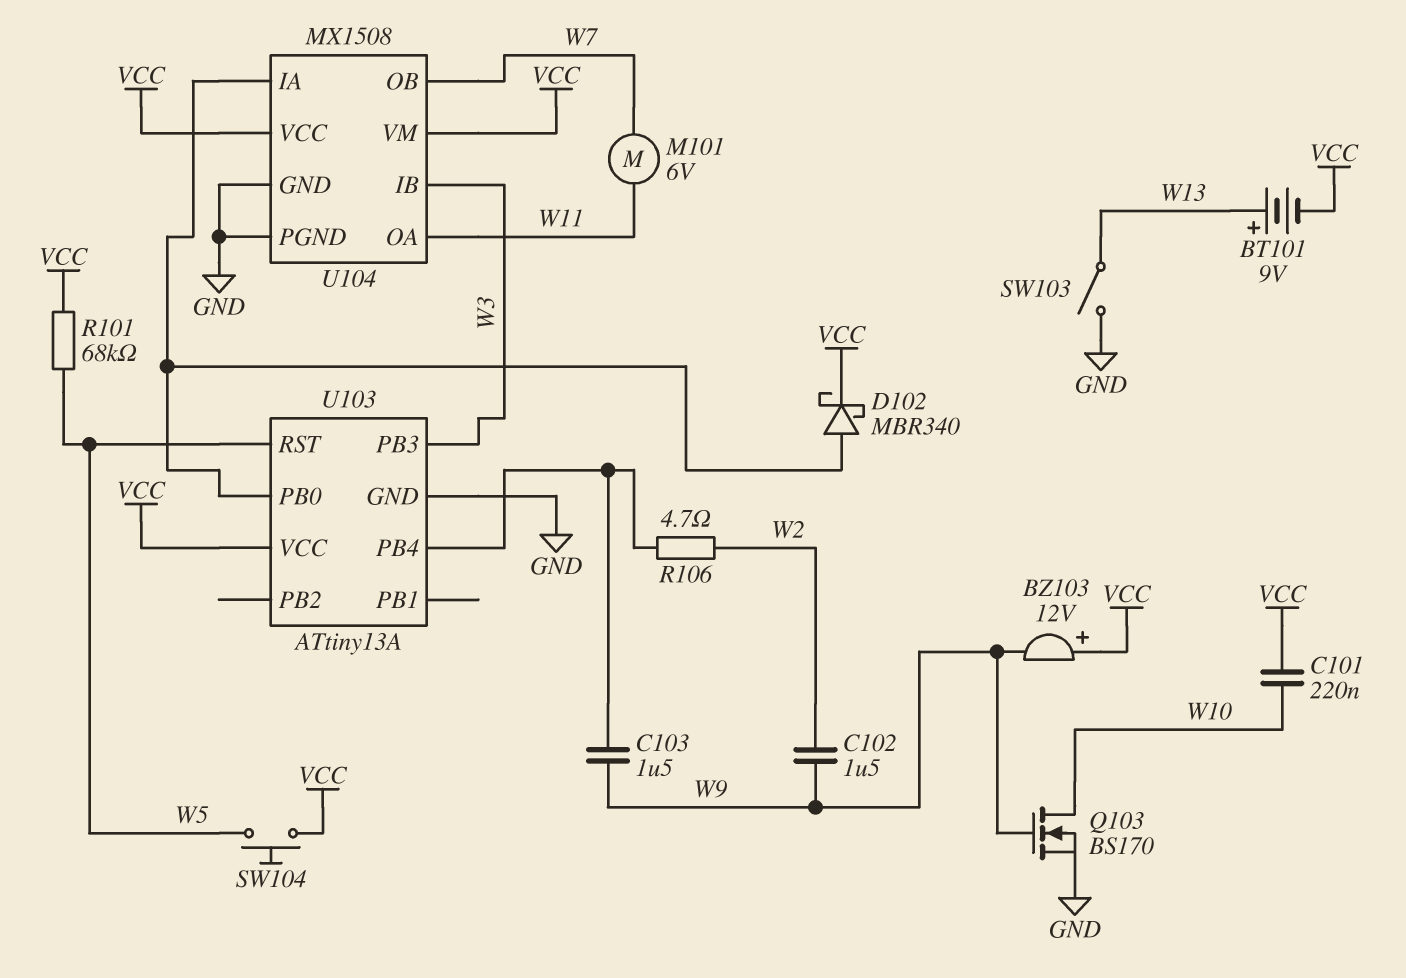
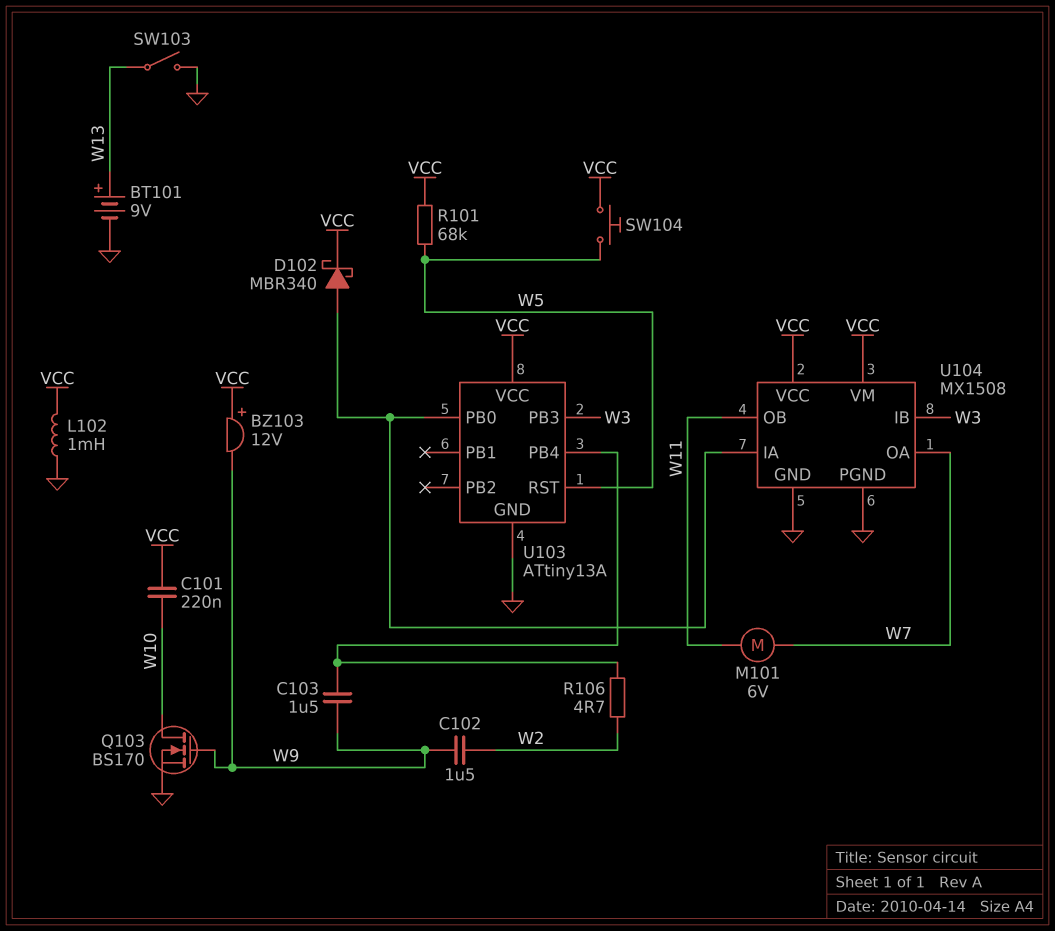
BT101: 9V (plus W13, minus VCC) -> 9V (plus W13, minus GND)
L102: none -> 1mH (GND, VCC)
U104 pin OA: W11 -> W7
U104 pin OB: W7 -> W11

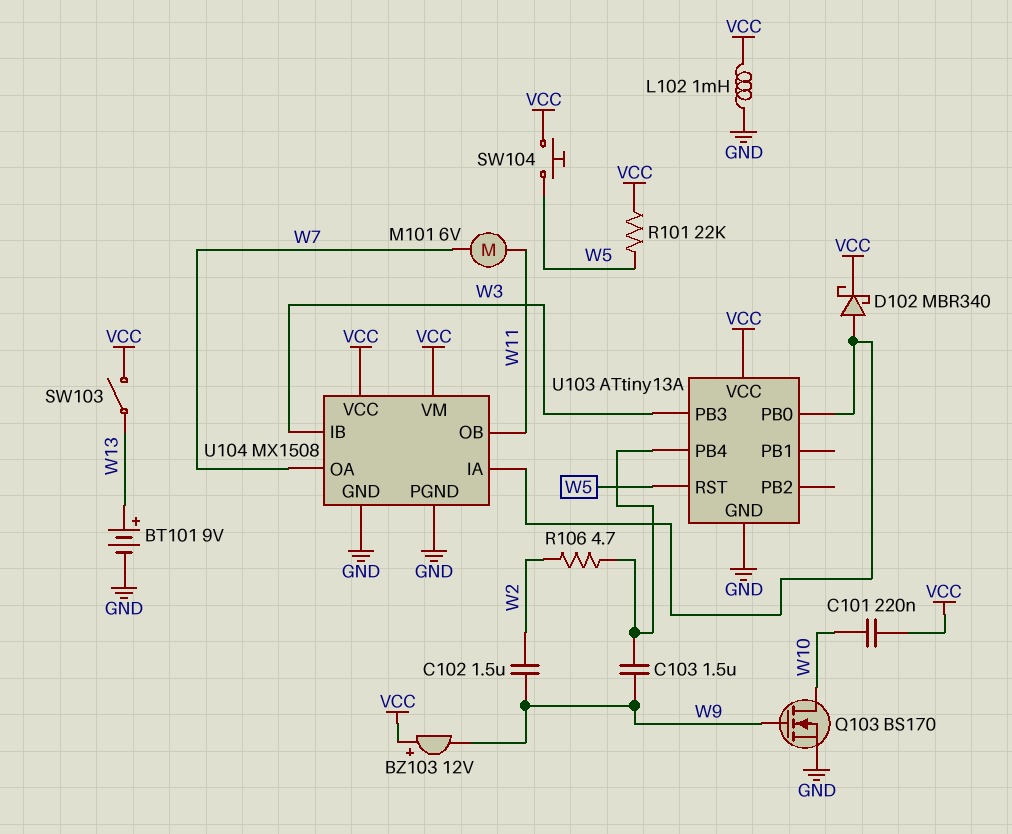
R101: 68k (VCC, W5) -> 22k (VCC, W5)
SW103: switch (GND, W13) -> switch (VCC, W13)

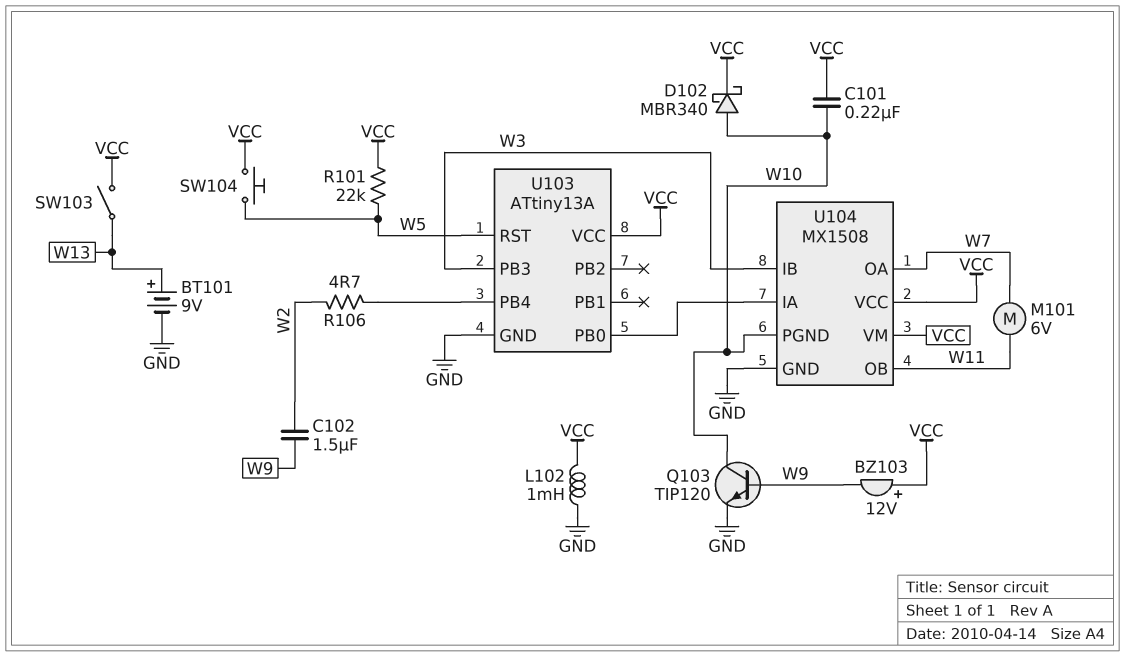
C103: 1.5uF (U103/PB4, W9) -> none
D102: schottky MBR340 (A U103/PB0, K VCC) -> schottky MBR340 (A W10, K VCC)
Q103: NMOS BS170 (G W9, D W10, S GND) -> NPN TIP120 (B W9, C W10, E GND)
U104 pin PGND: GND -> W10

